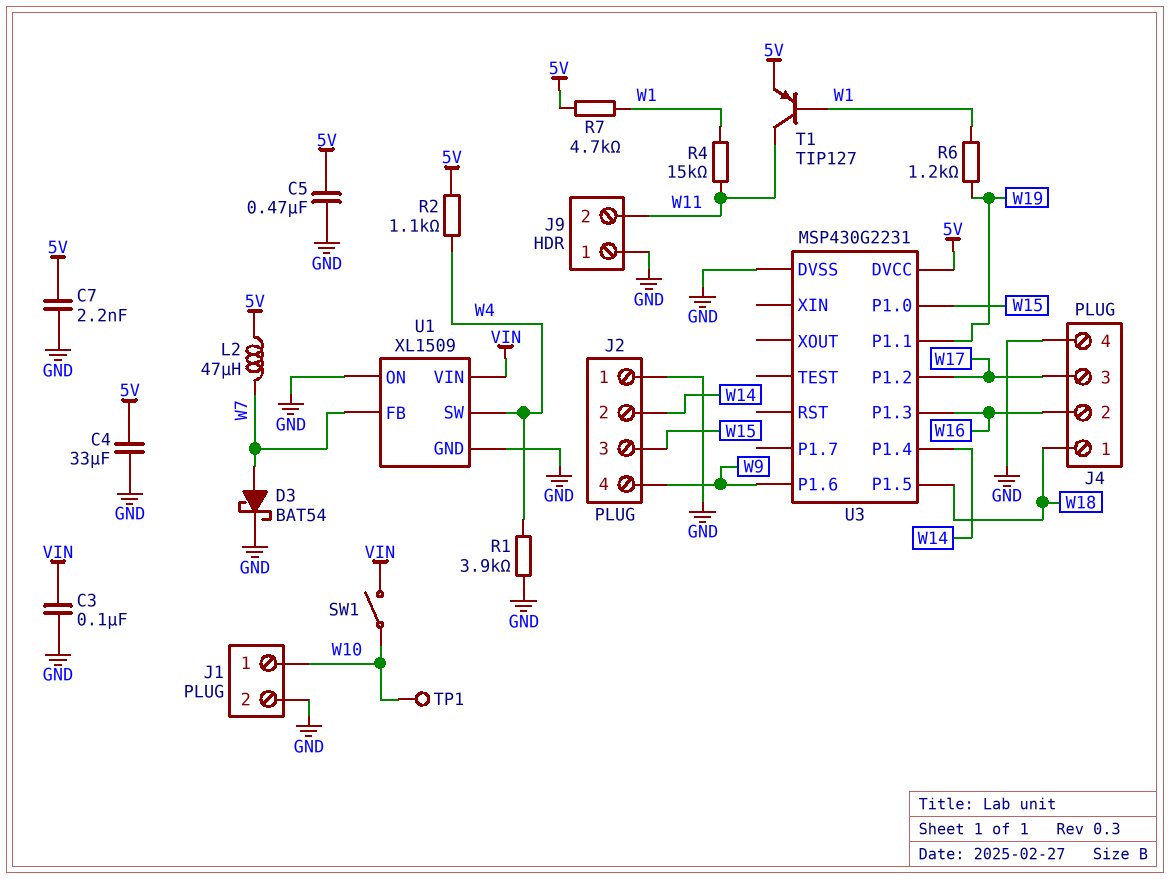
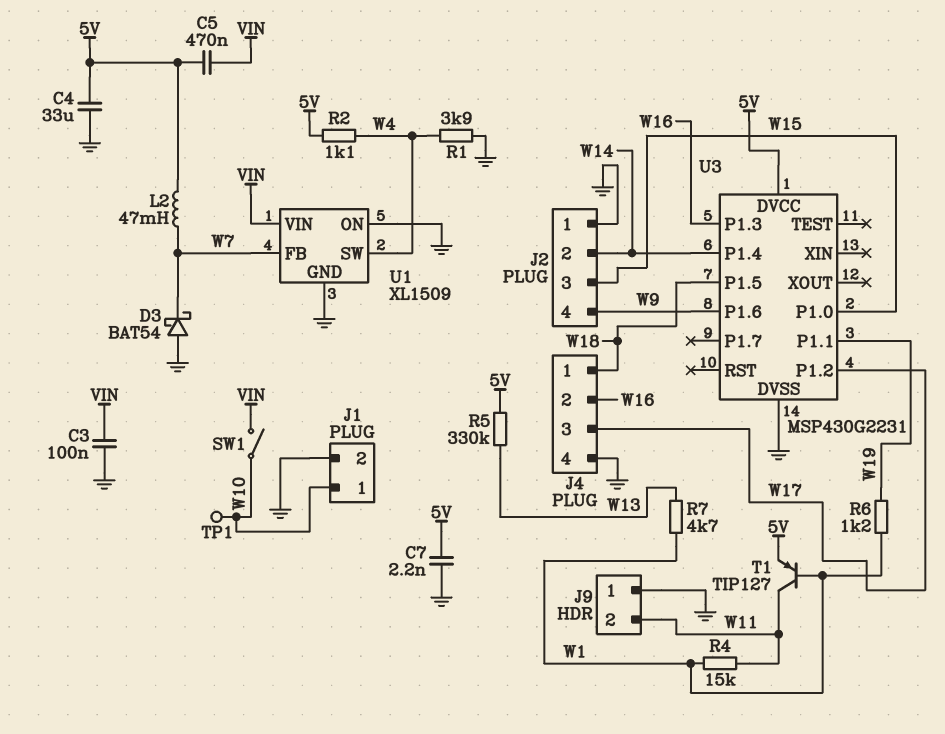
C5: 470nF (5V, GND) -> 470nF (5V, VIN)
D3: schottky BAT54 (A W7, K GND) -> schottky BAT54 (A GND, K W7)
L2: 47uH (5V, W7) -> 47mH (5V, W7)
R5: none -> 330k (5V, W13)
R7: 4.7k (5V, W1) -> 4.7k (W1, W13)

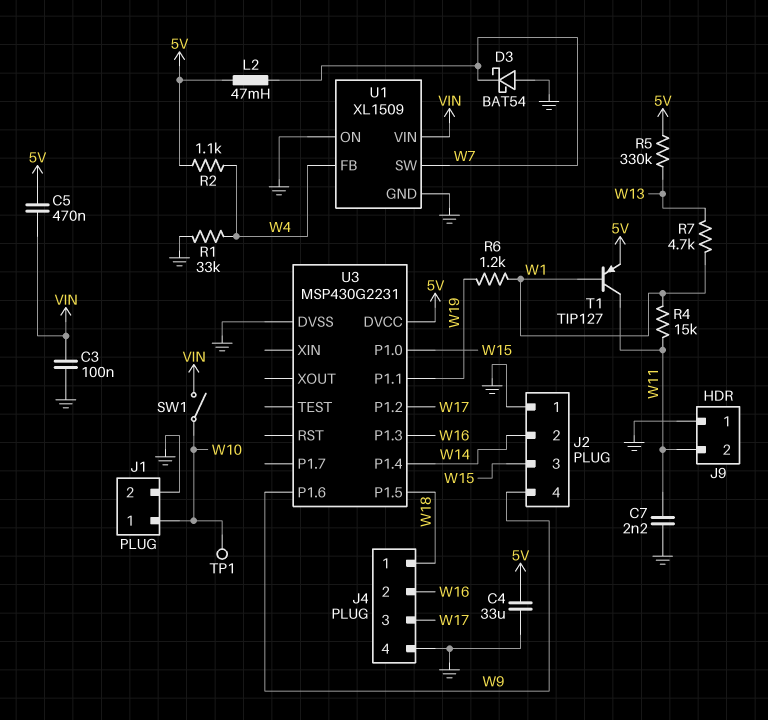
C7: 2.2nF (5V, GND) -> 2.2nF (GND, W11)
R1: 3.9k (GND, W4) -> 33k (GND, W4)
U1 pin FB: W7 -> W4
U1 pin SW: W4 -> W7

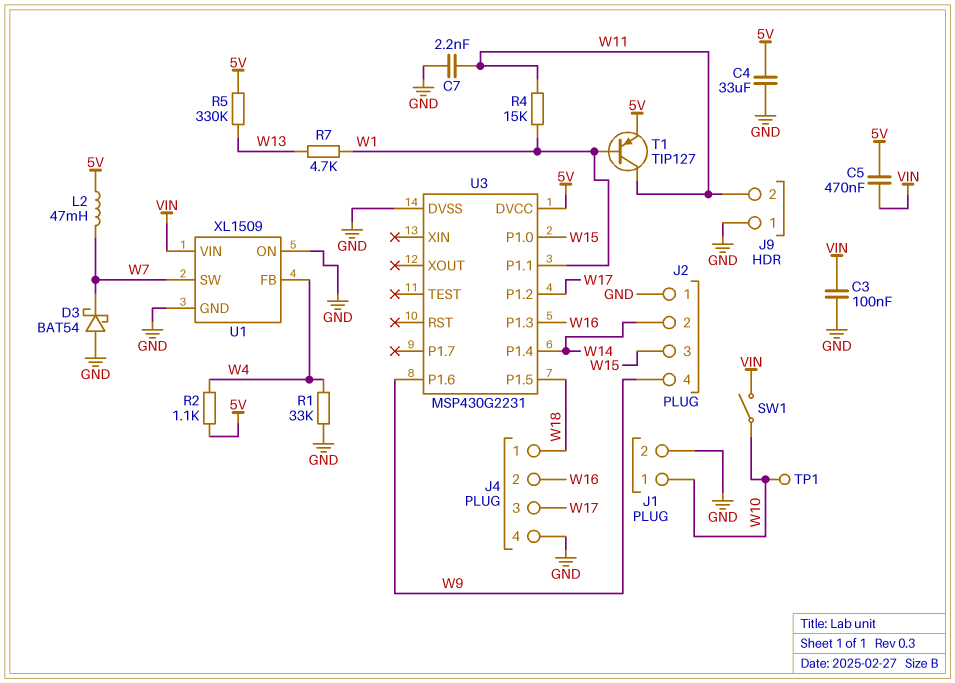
R6: 1.2k (W1, W19) -> none
U3 pin P1.1: W19 -> W1

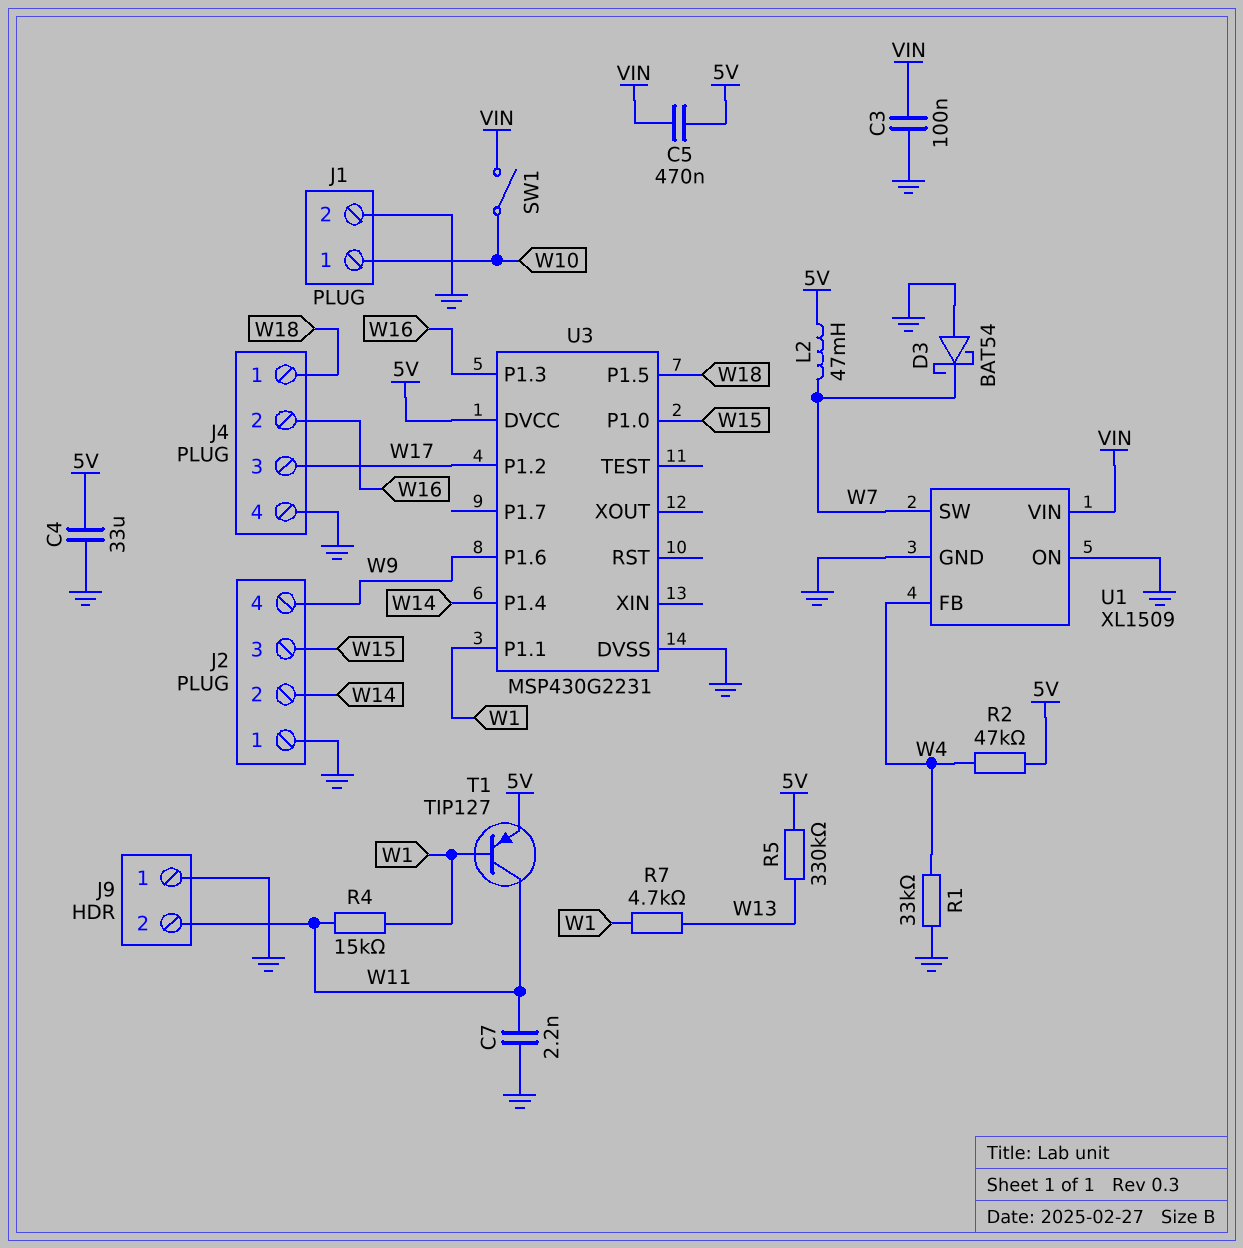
R2: 1.1k (5V, W4) -> 47k (5V, W4)
TP1: test point (W10) -> none

